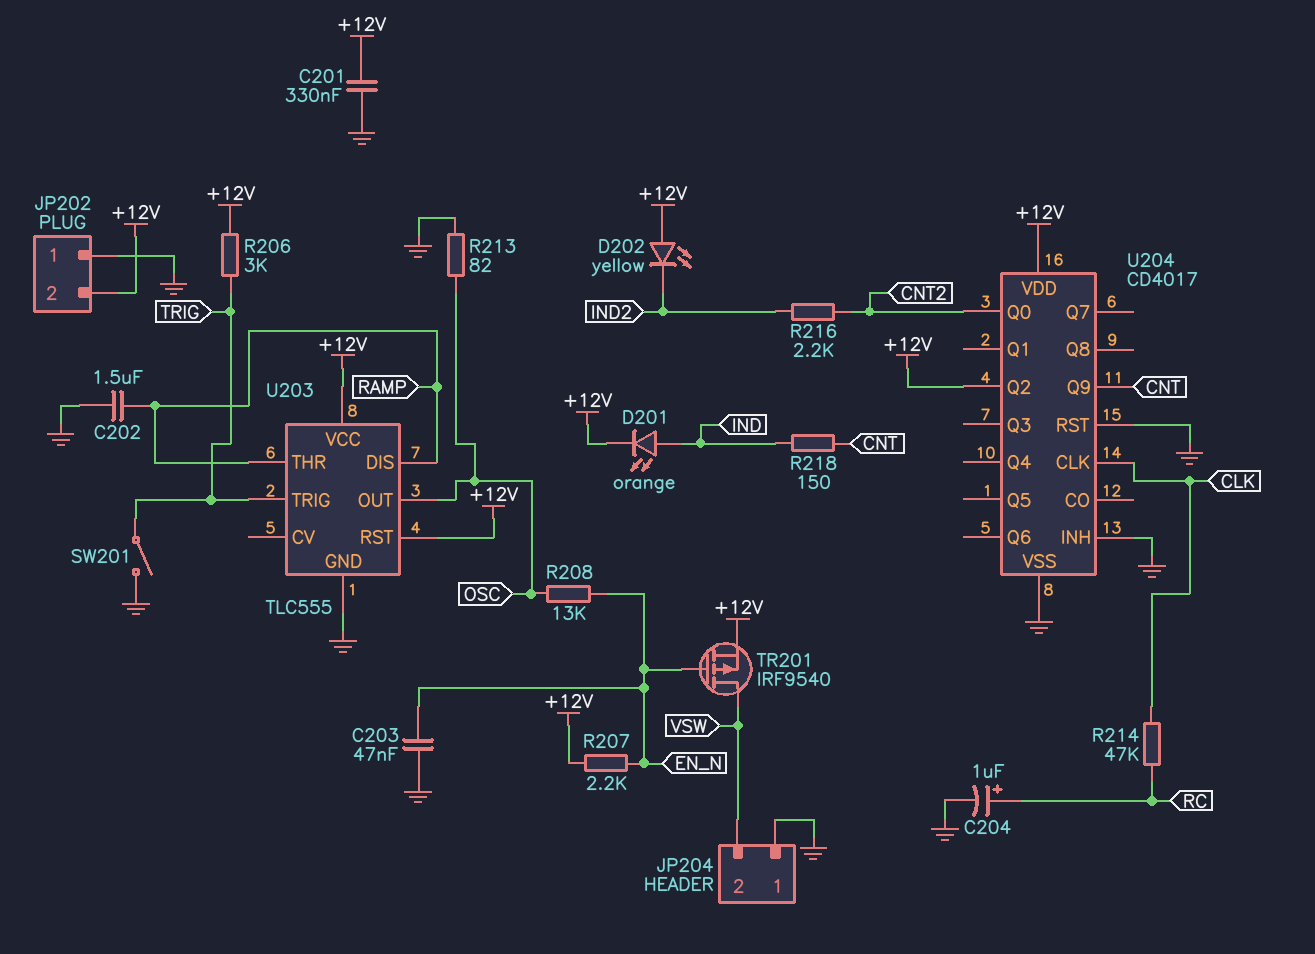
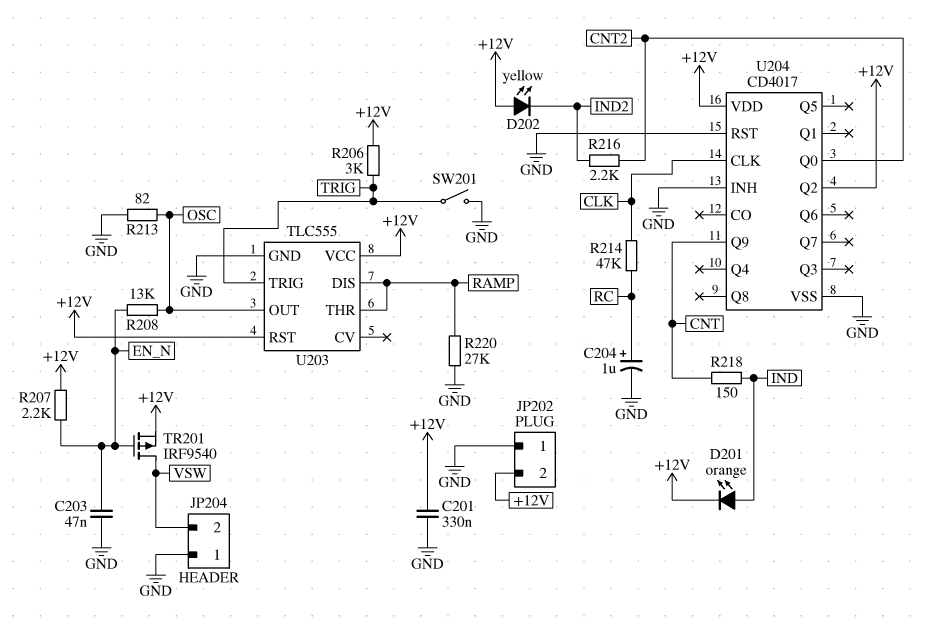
C202: 1.5uF (GND, RAMP) -> none
R220: none -> 27k (GND, RAMP)

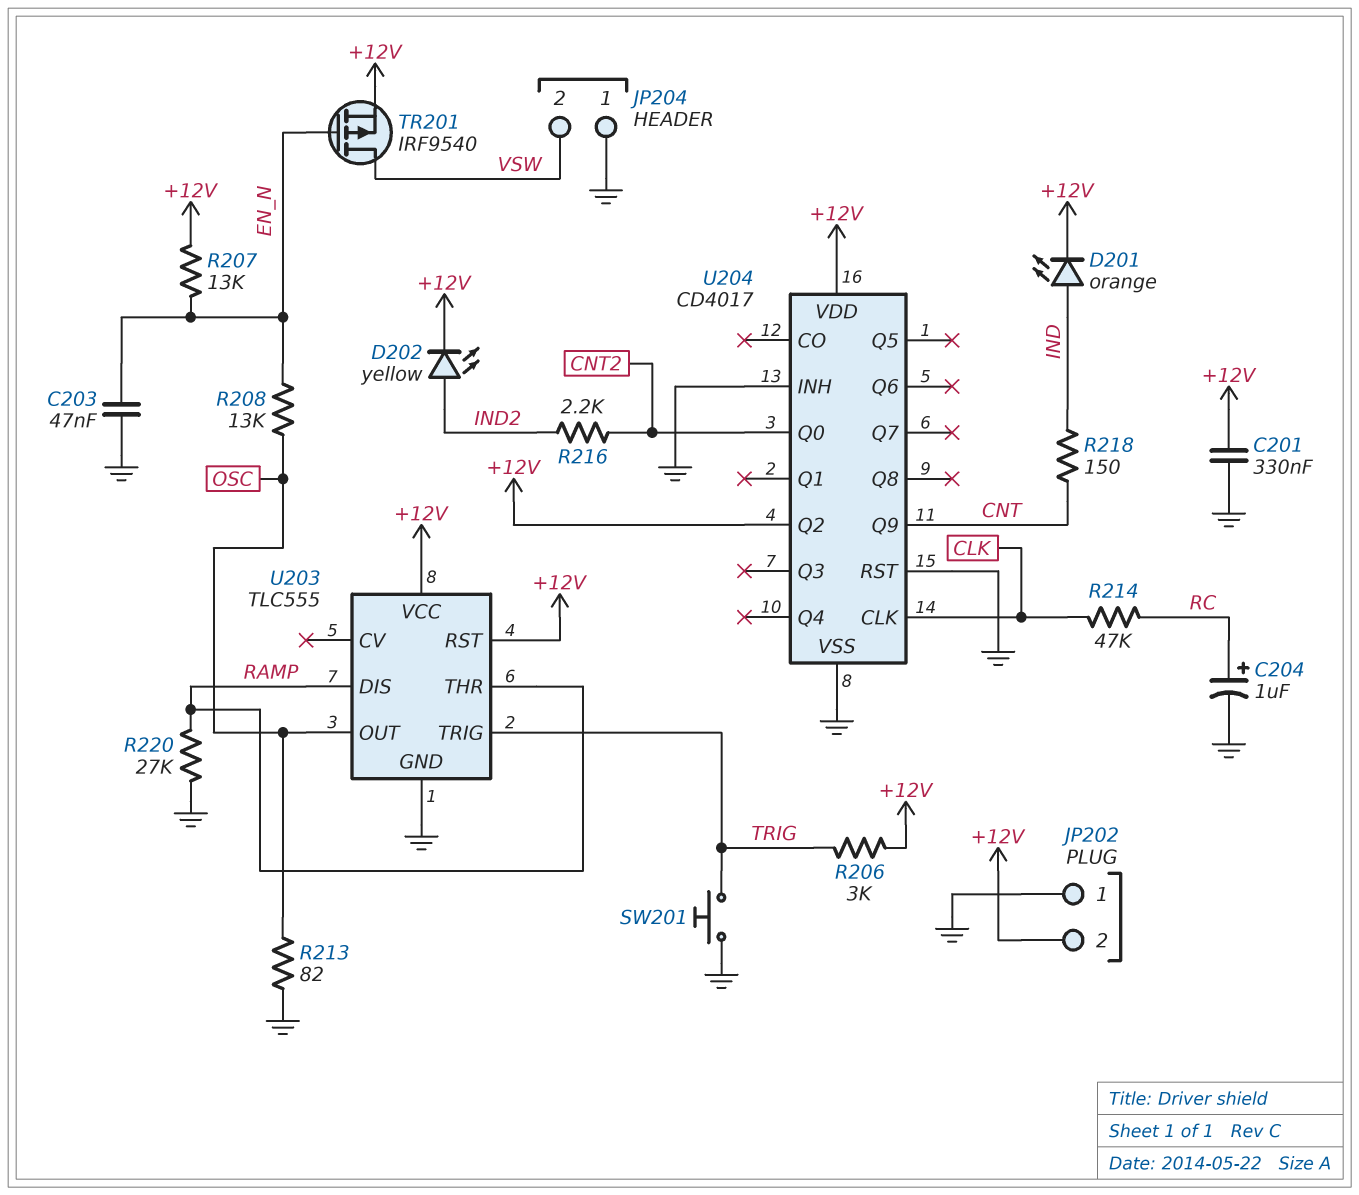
D202: LED yellow (A +12V, K IND2) -> LED yellow (A IND2, K +12V)
R207: 2.2k (+12V, EN_N) -> 13k (+12V, EN_N)
SW201: switch (GND, TRIG) -> button (GND, TRIG)

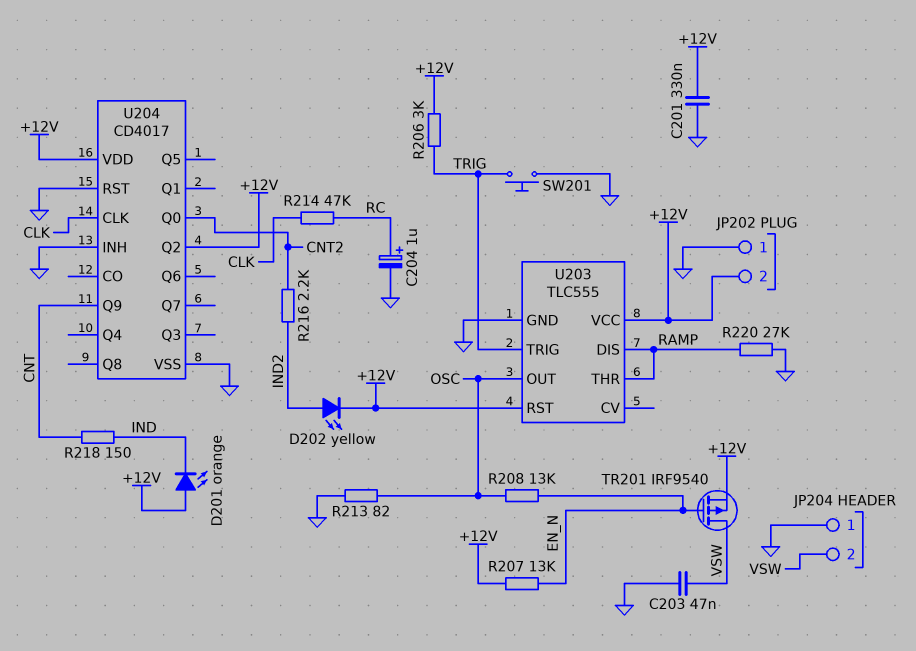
C203: 47nF (EN_N, GND) -> 47nF (GND, VSW)
D201: LED orange (A IND, K +12V) -> LED orange (A +12V, K IND)

